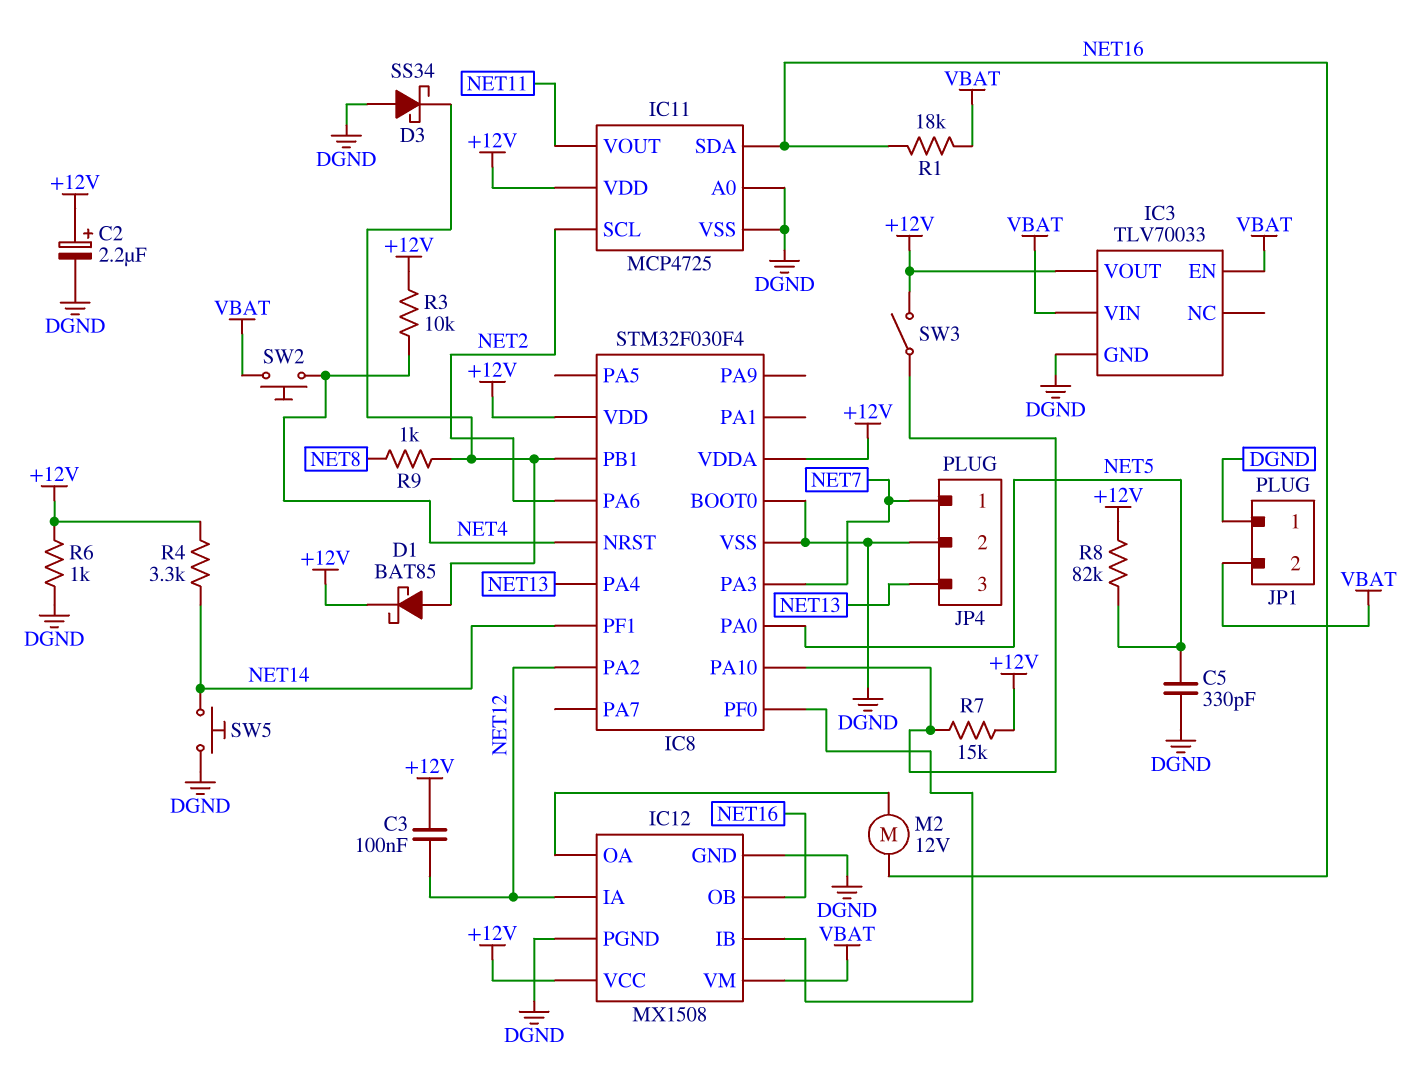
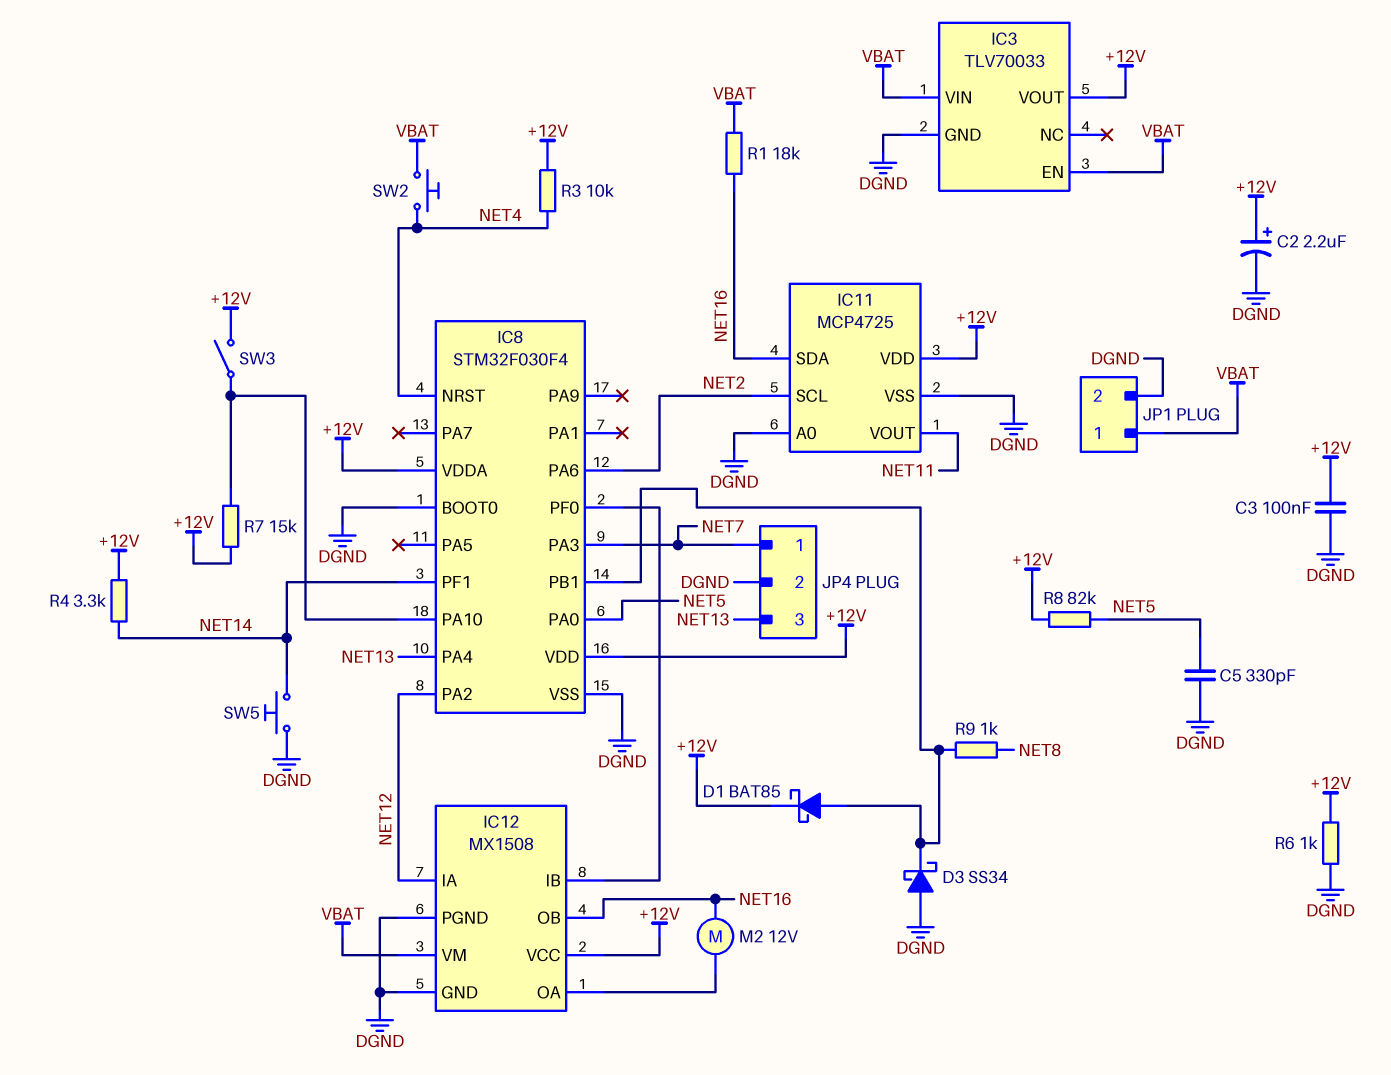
C3: 100nF (+12V, NET12) -> 100nF (+12V, DGND)
JP1 pin 1: DGND -> VBAT
JP1 pin 2: VBAT -> DGND

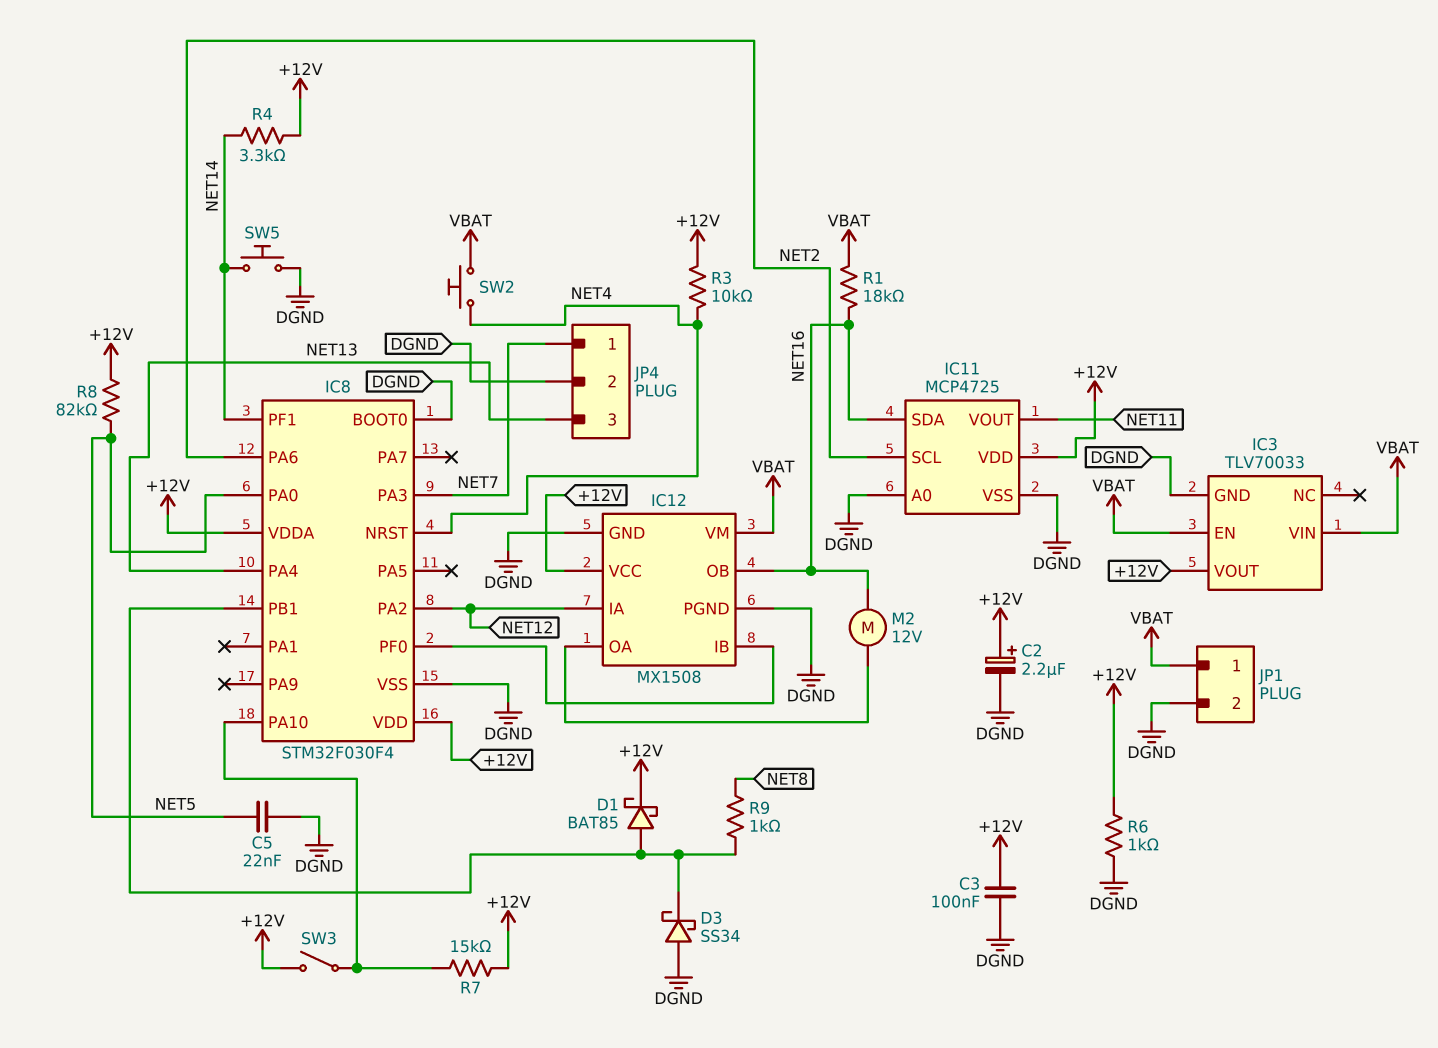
C5: 330pF (DGND, NET5) -> 22nF (DGND, NET5)

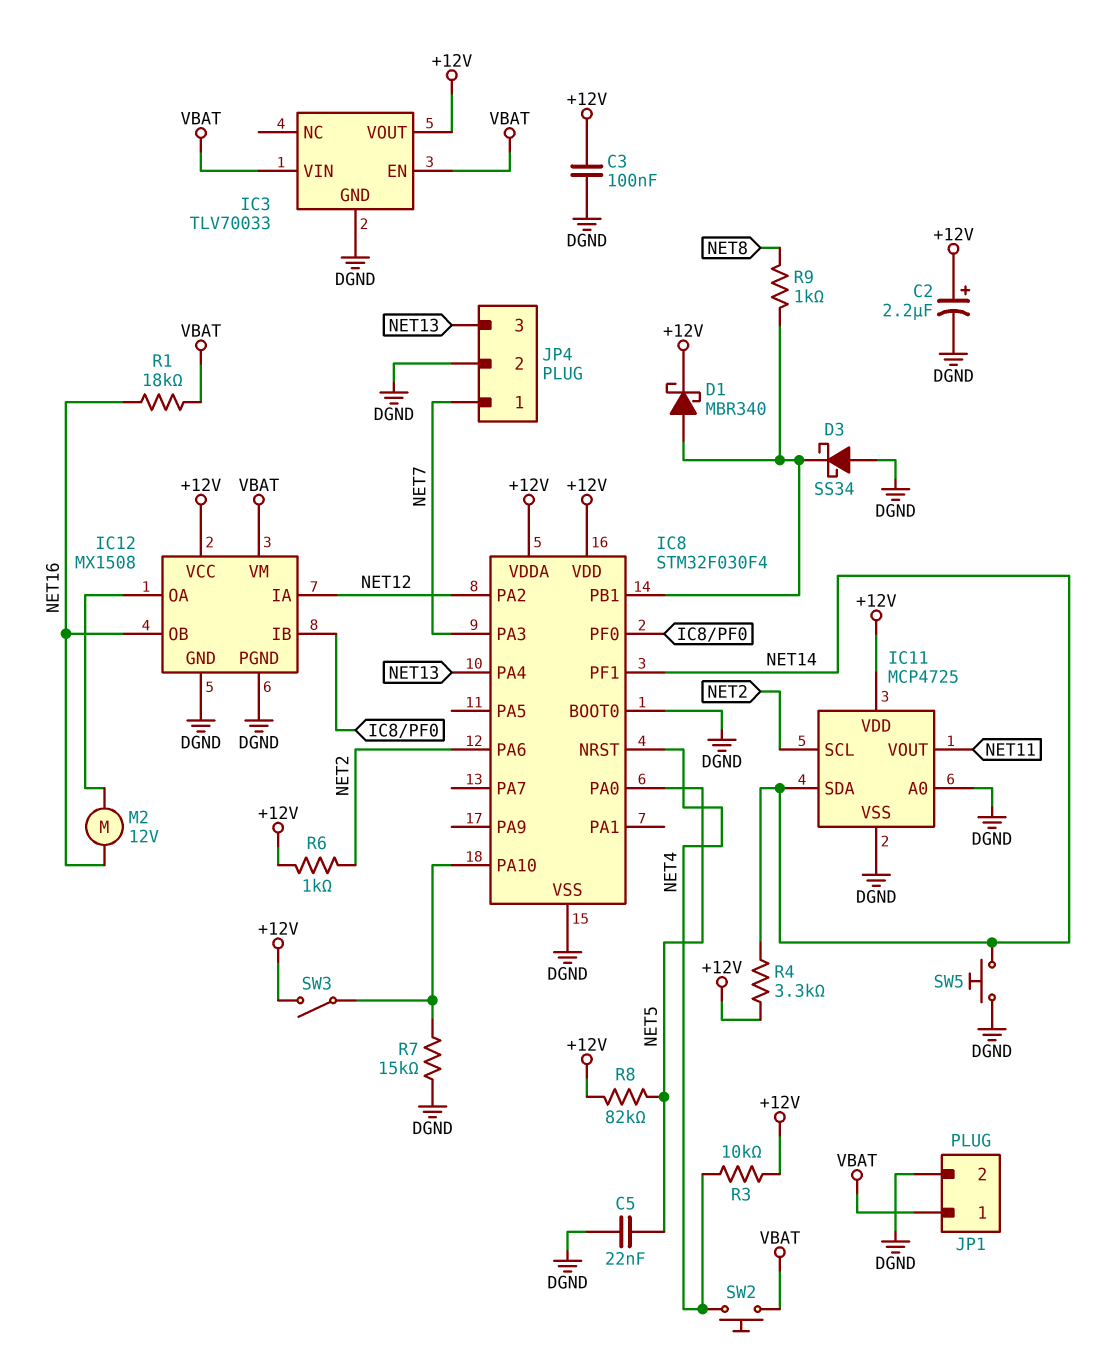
D1: schottky BAT85 (A IC8/PB1, K +12V) -> schottky MBR340 (A IC8/PB1, K +12V)
IC11 pin SDA: NET16 -> NET14
R6: 1k (+12V, DGND) -> 1k (+12V, NET2)
R7: 15k (+12V, IC8/PA10) -> 15k (DGND, IC8/PA10)

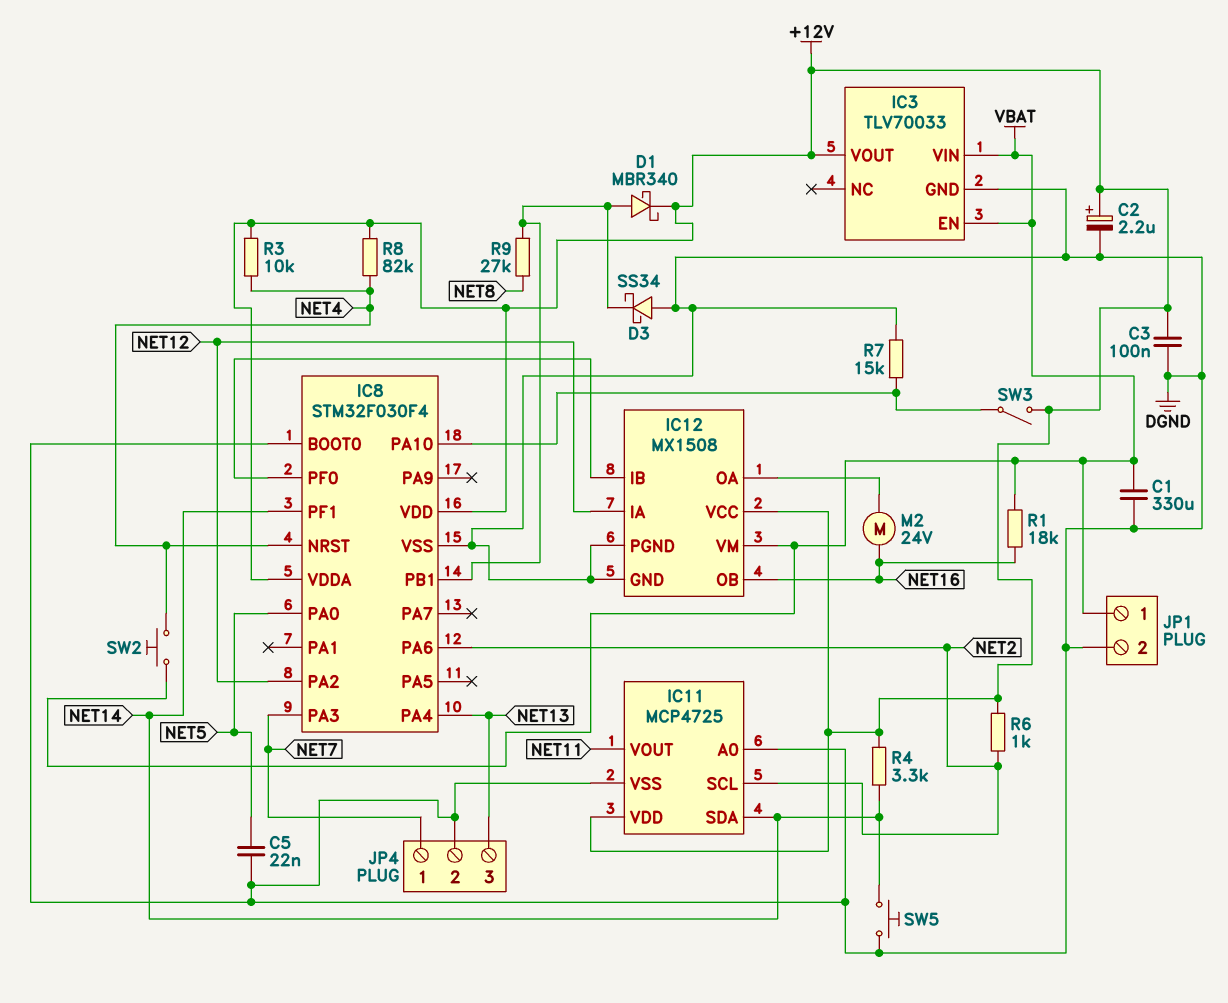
C1: none -> 330uF (DGND, VBAT)
M2: motor 12V (IC12/OA, NET16) -> motor 24V (IC12/OA, NET16)
R8: 82k (+12V, NET5) -> 82k (+12V, NET4)
R9: 1k (IC8/PB1, NET8) -> 27k (IC8/PB1, NET8)

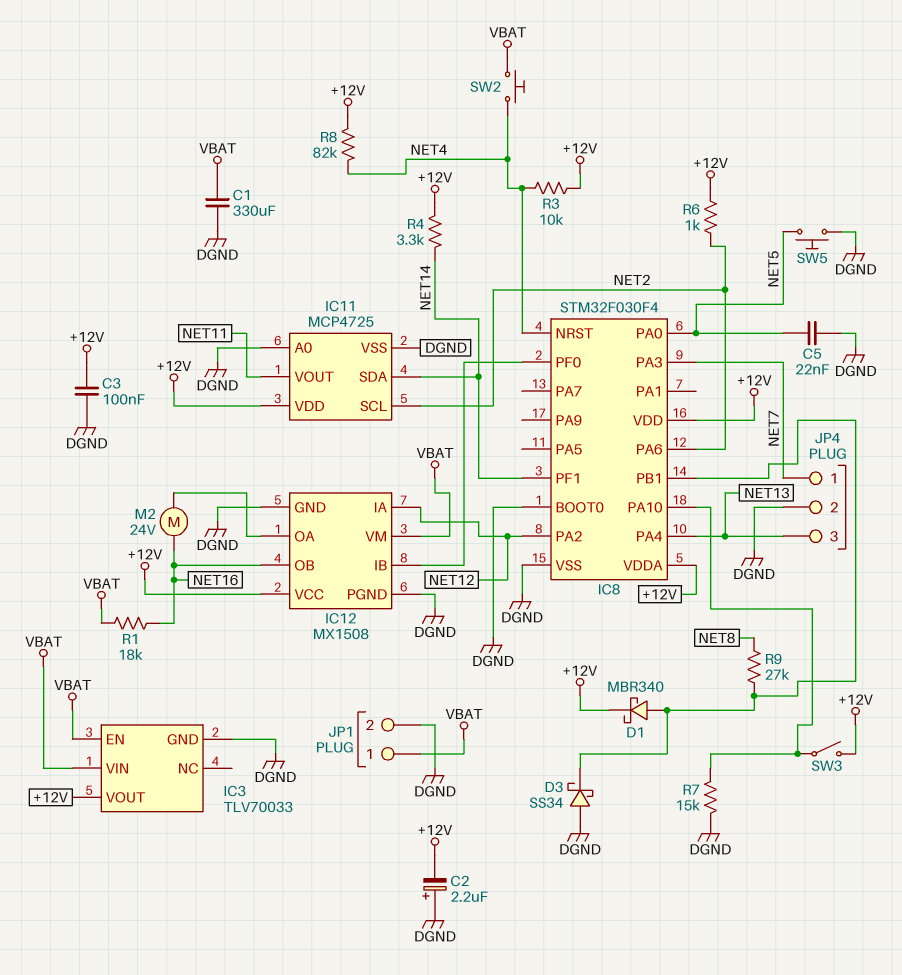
C2: 2.2uF (plus +12V, minus DGND) -> 2.2uF (plus DGND, minus +12V)
SW5: button (DGND, NET14) -> button (DGND, NET5)

